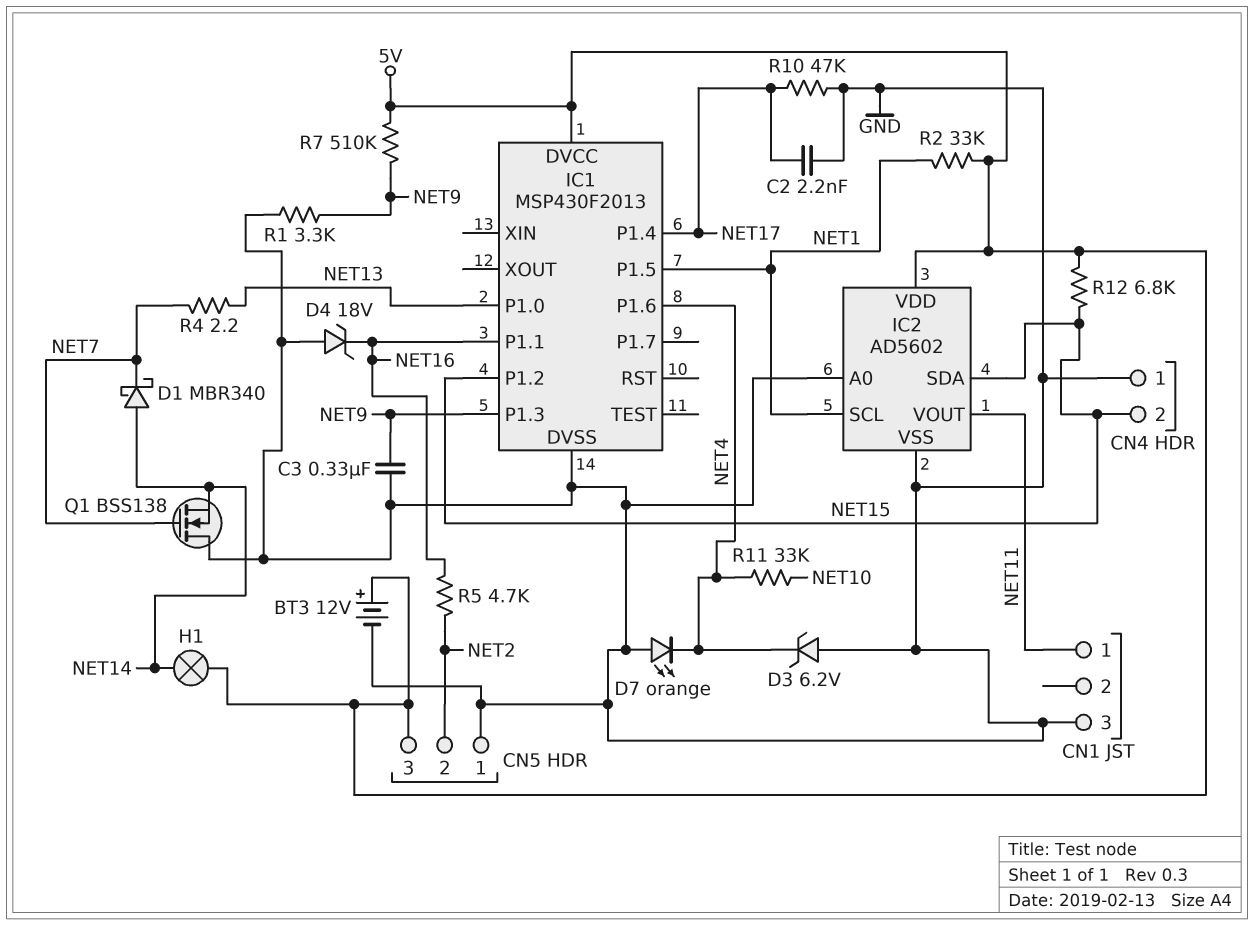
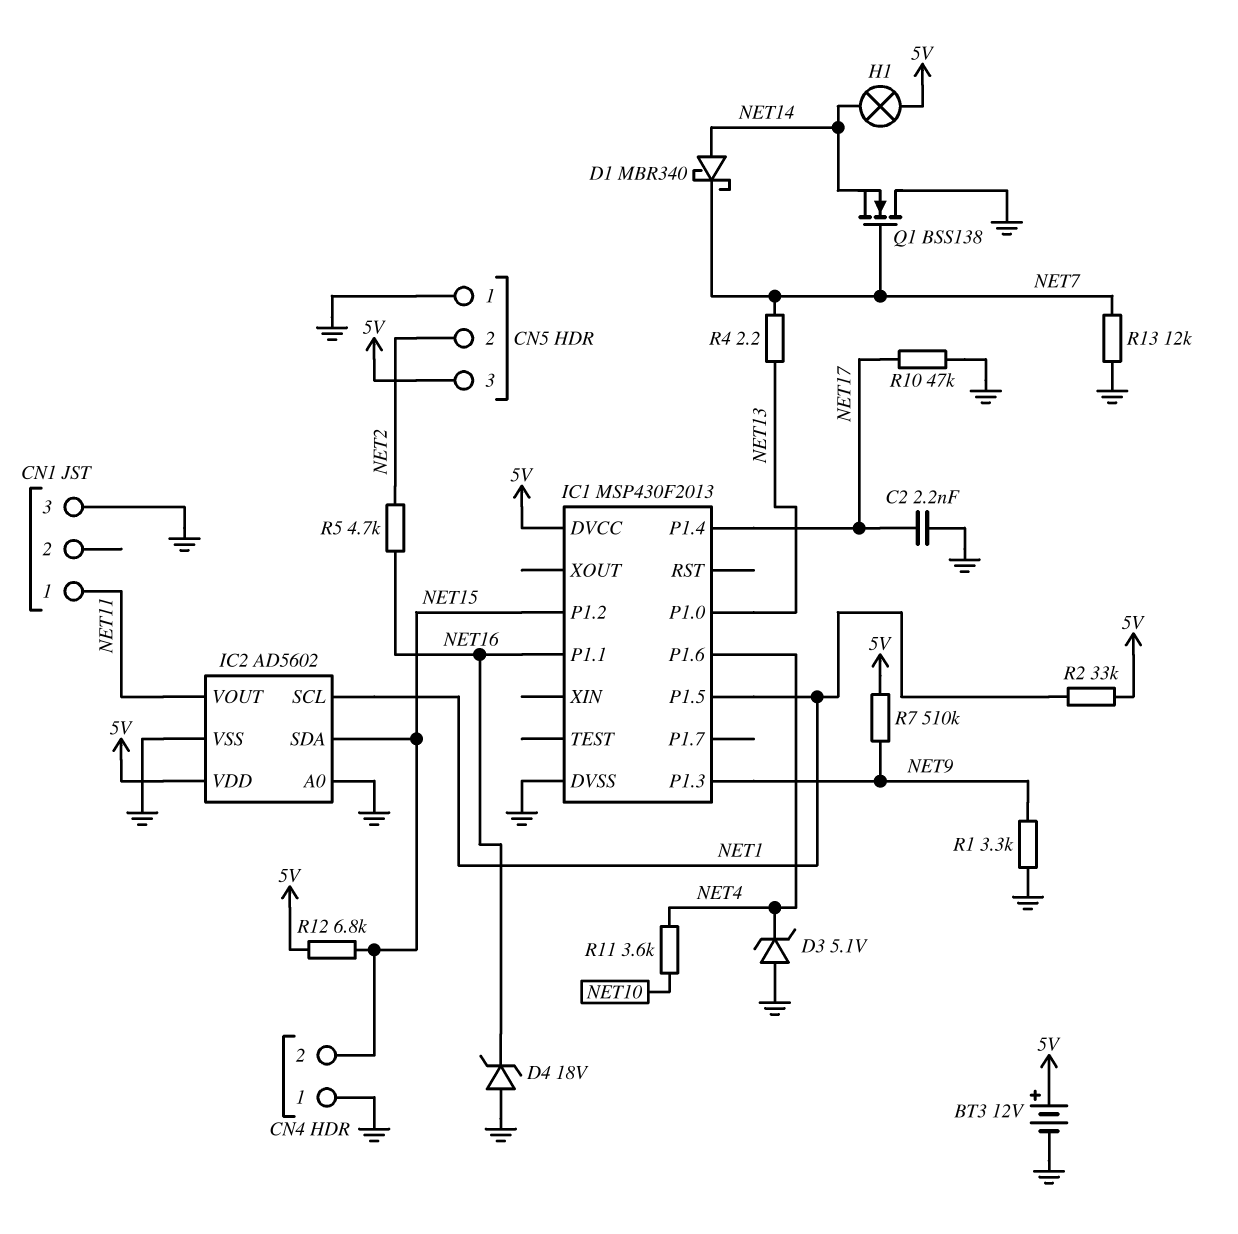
C3: 330nF (GND, NET9) -> none
D3: zener 6.2V (A GND, K NET4) -> zener 5.1V (A GND, K NET4)
D7: LED orange (A GND, K NET4) -> none
R11: 33k (NET4, NET10) -> 3.6k (NET4, NET10)
R13: none -> 12k (GND, NET7)

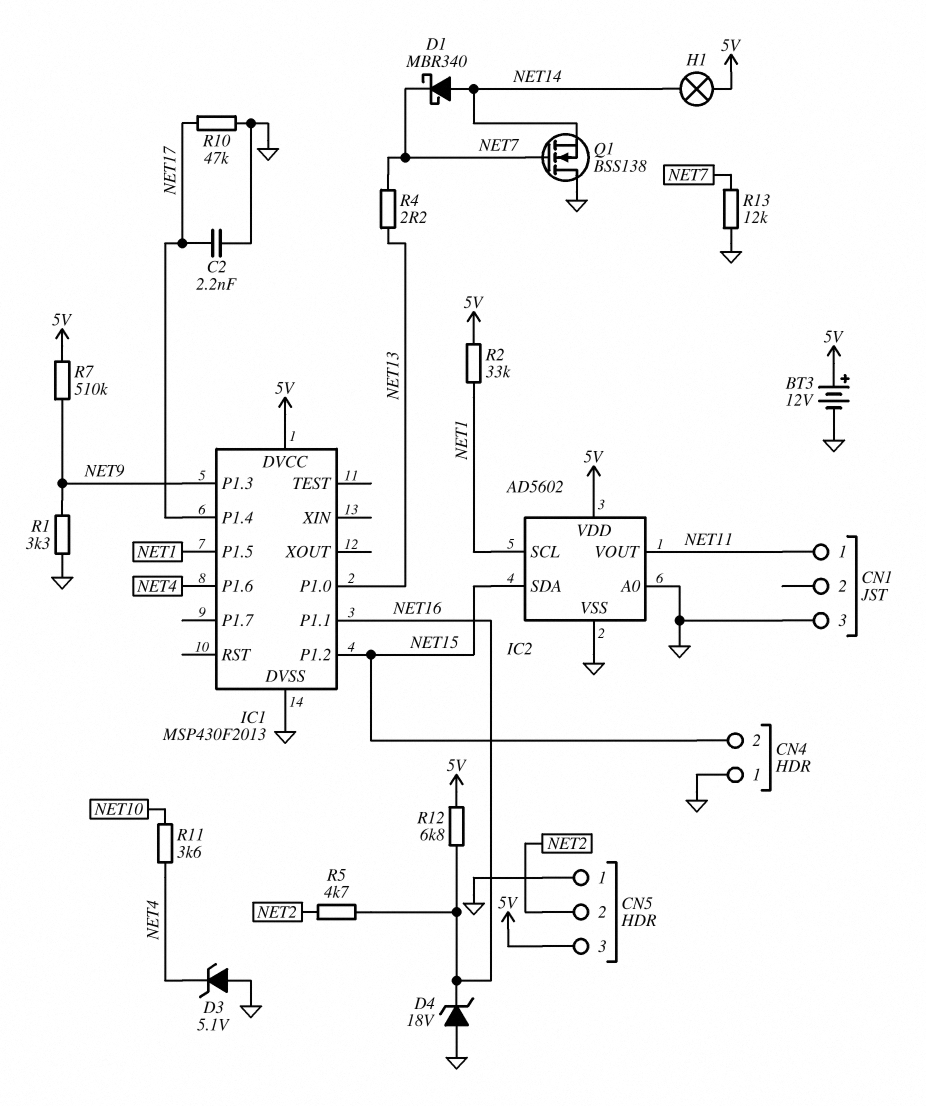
R12: 6.8k (5V, NET15) -> 6.8k (5V, NET16)

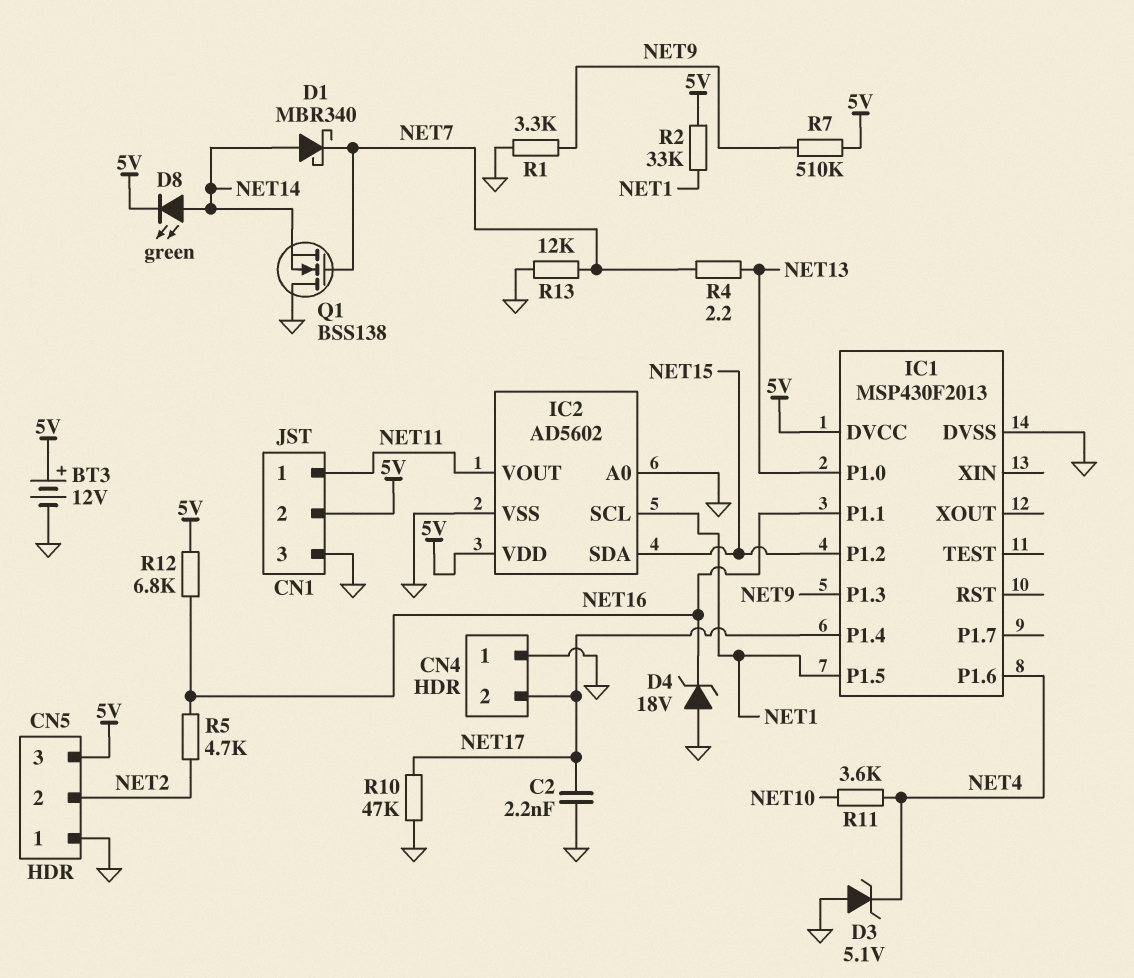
CN1 pin 2: none -> 5V
CN4 pin 2: NET15 -> NET17
D8: none -> LED green (A NET14, K 5V)
H1: lamp (5V, NET14) -> none

